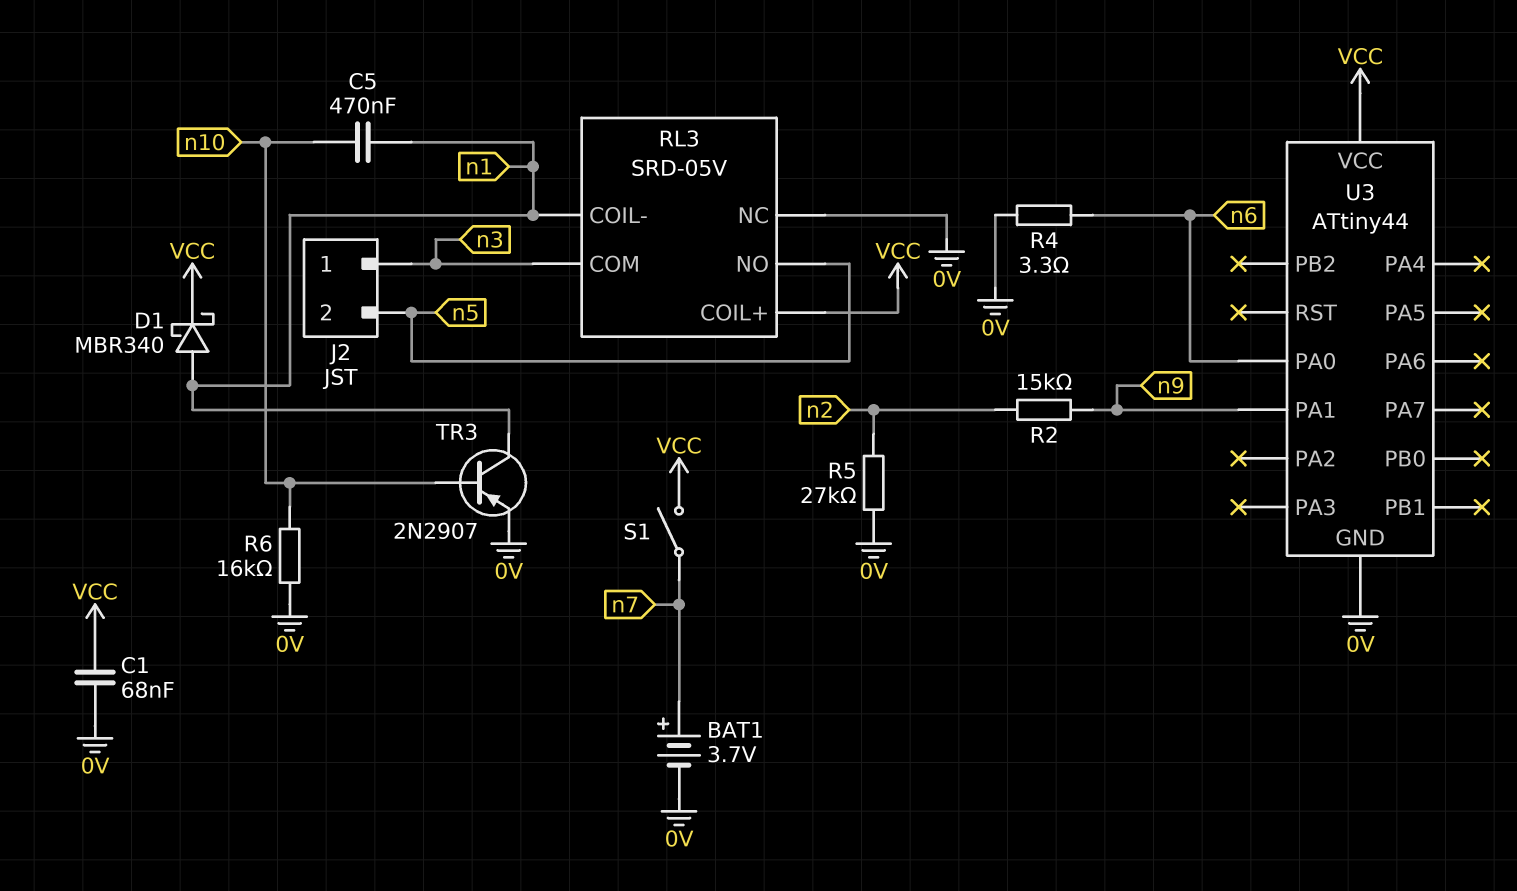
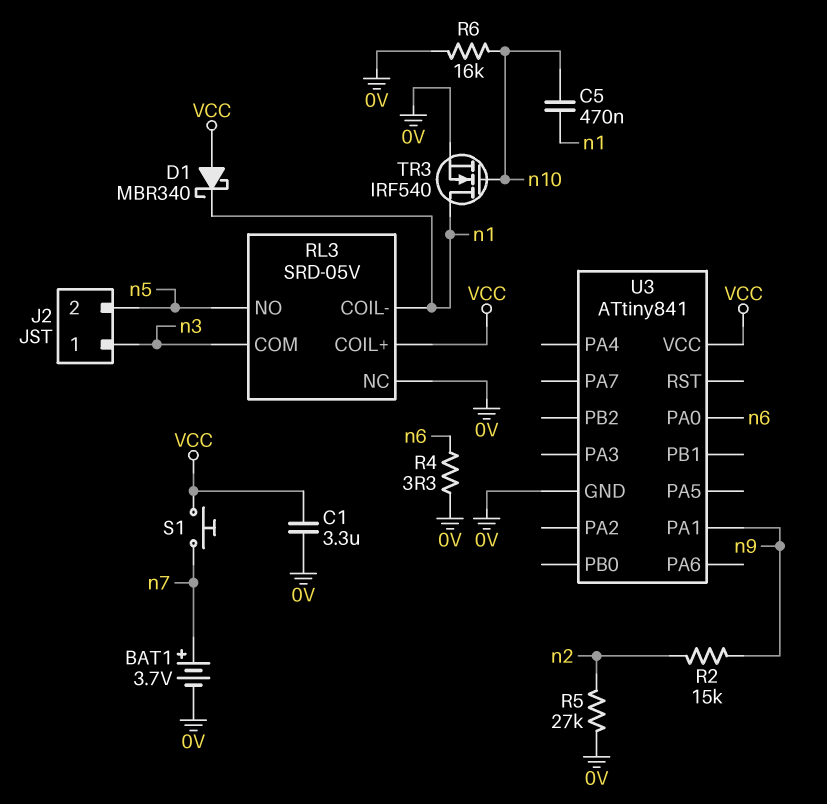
C1: 68nF (0V, VCC) -> 3.3uF (0V, VCC)
D1: schottky MBR340 (A n1, K VCC) -> schottky MBR340 (A VCC, K n1)
S1: switch (VCC, n7) -> button (VCC, n7)
TR3: PNP 2N2907 (B n10, C n1, E 0V) -> NMOS IRF540 (G n10, D n1, S 0V)
U3: ATtiny44 -> ATtiny841

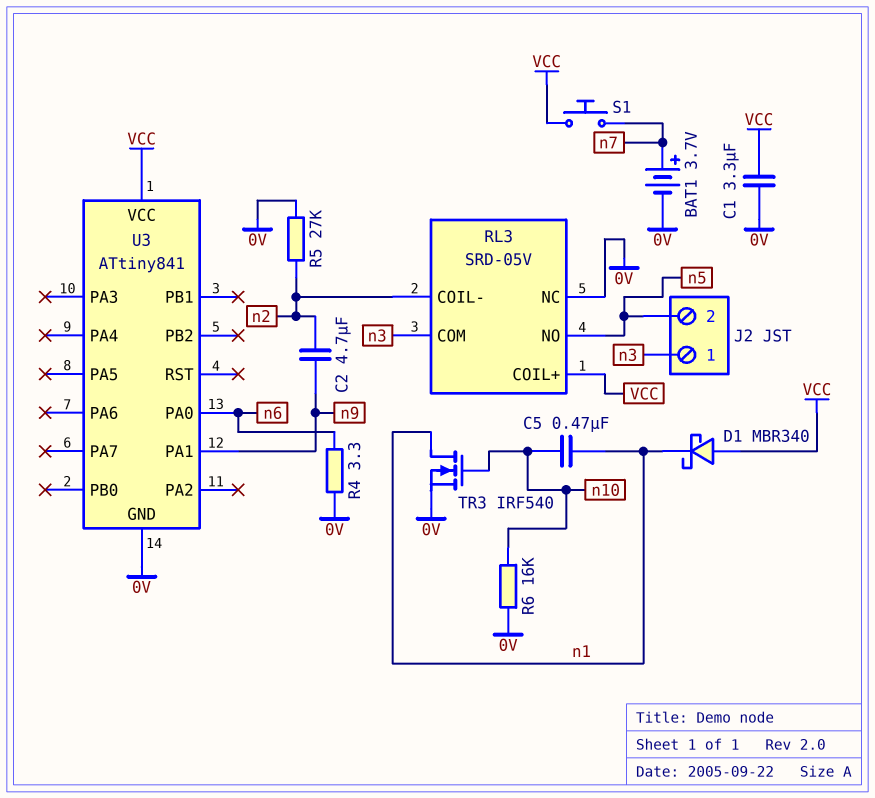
C2: none -> 4.7uF (n2, n9)
R2: 15k (n2, n9) -> none
RL3 pin COIL-: n1 -> n2

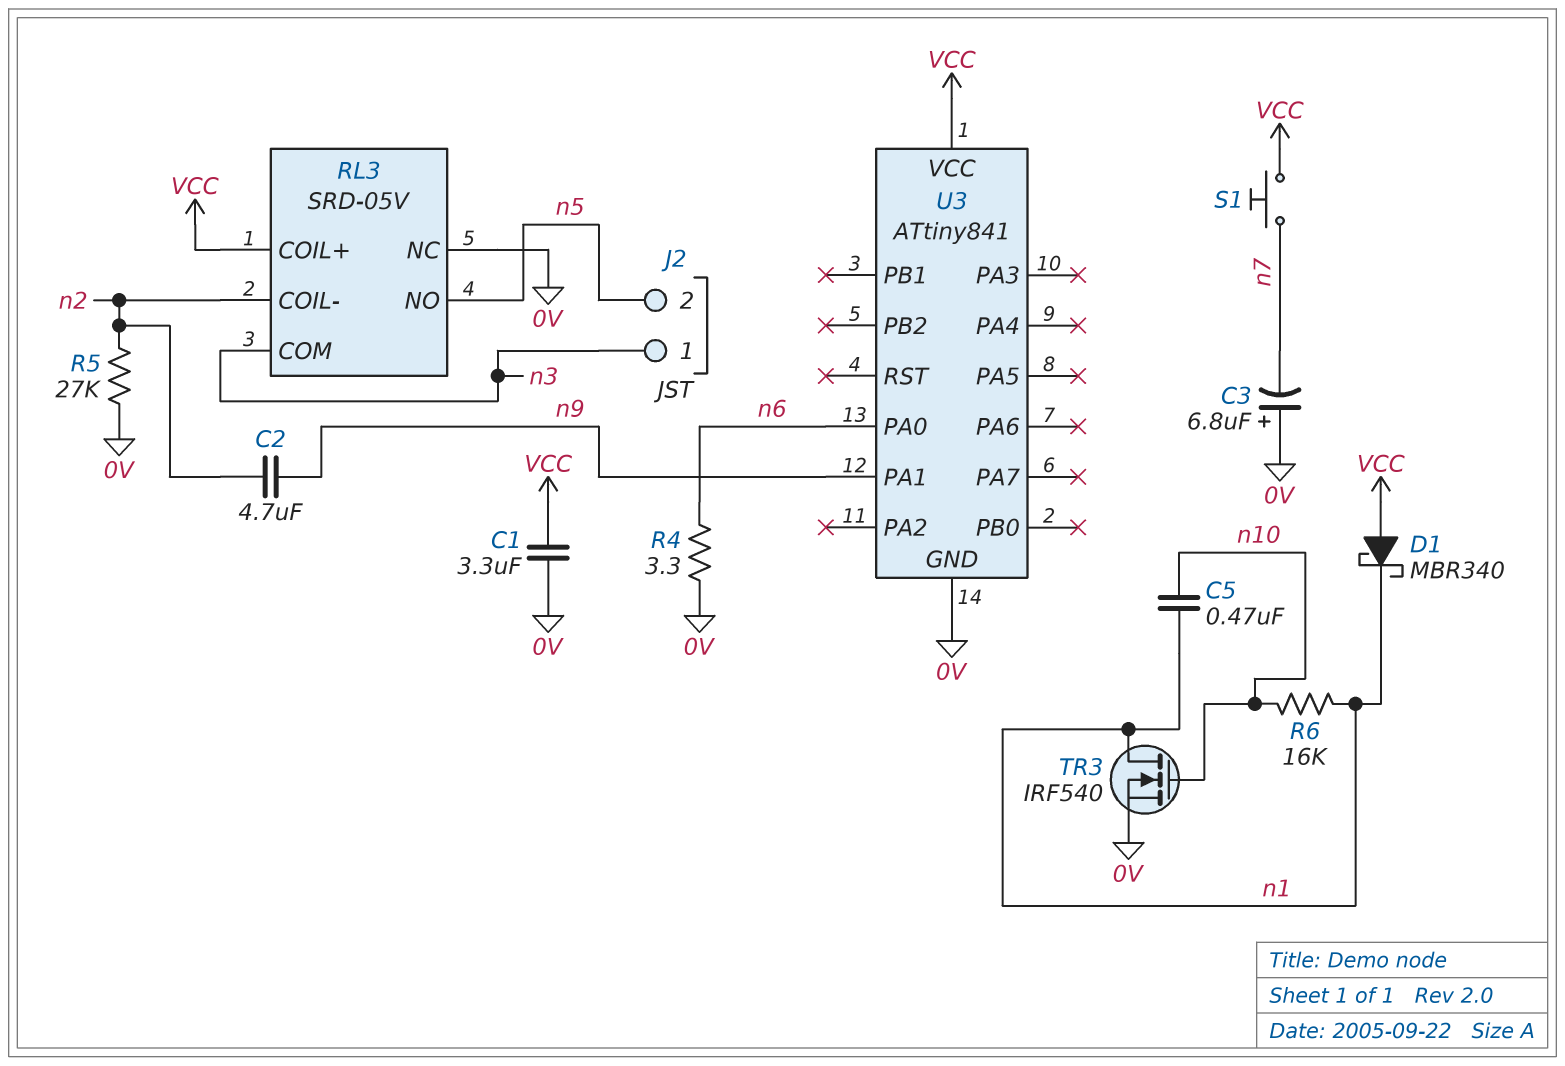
BAT1: 3.7V (plus n7, minus 0V) -> none
C3: none -> 6.8uF (plus 0V, minus n7)
R6: 16k (0V, n10) -> 16k (n1, n10)

